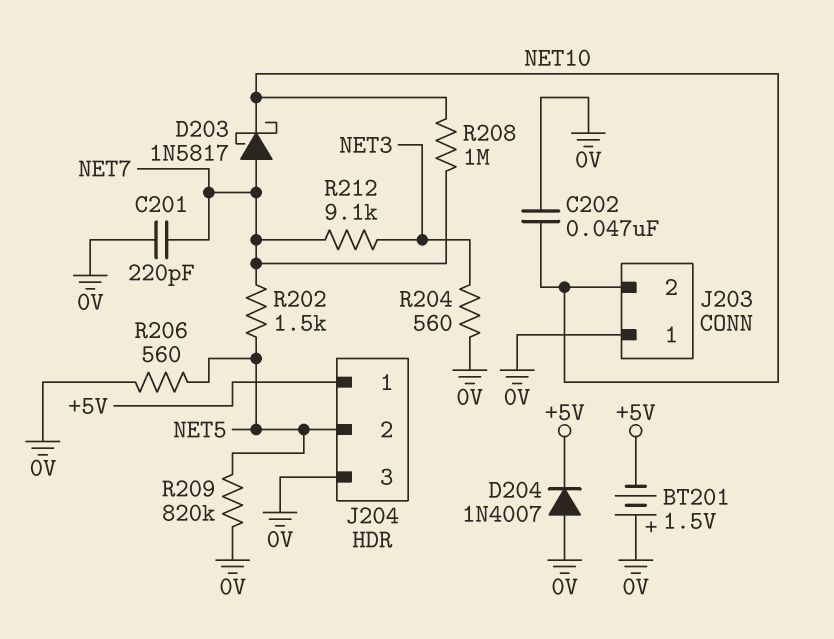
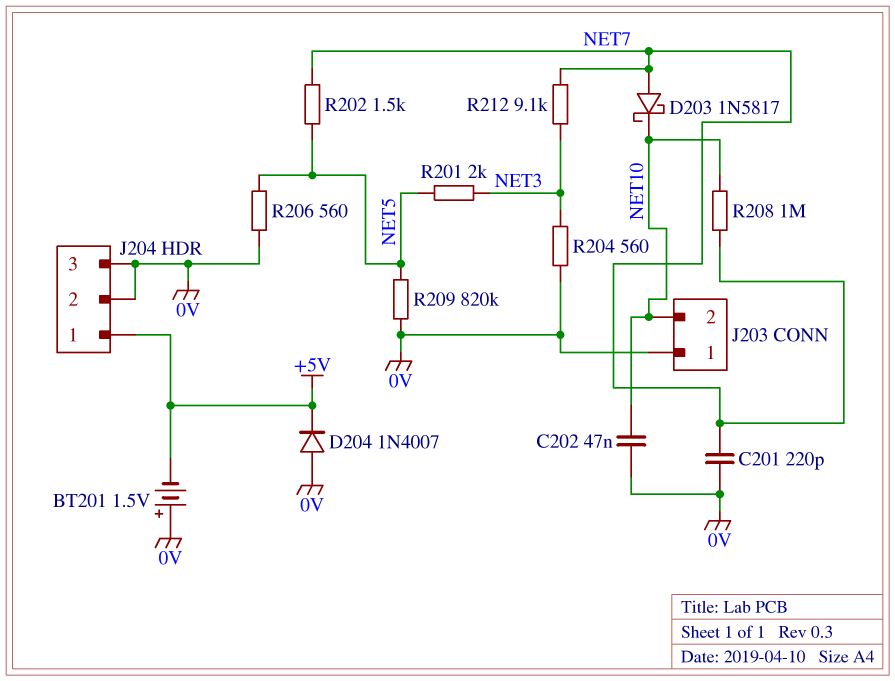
J204 pin 2: NET5 -> 0V
R201: none -> 2k (NET3, NET5)

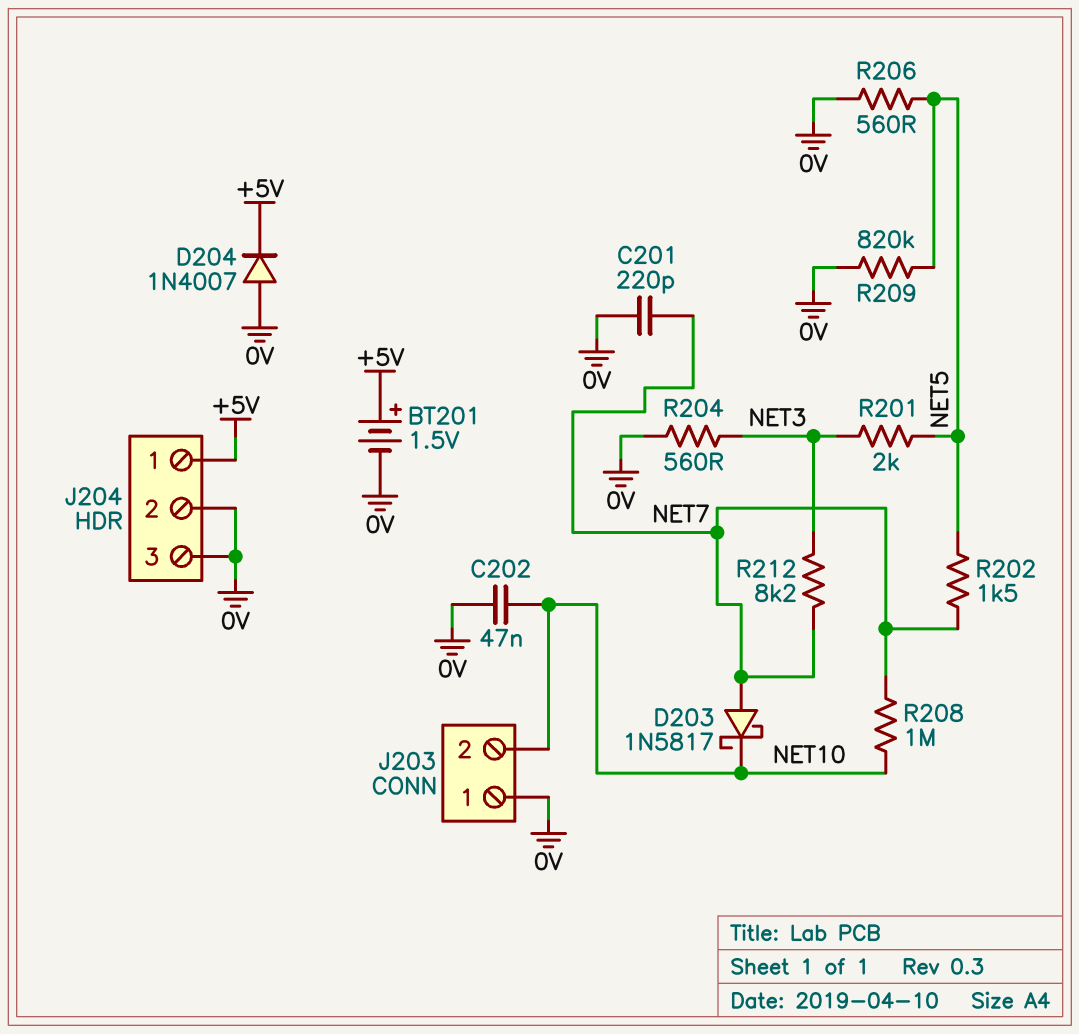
BT201: 1.5V (plus 0V, minus +5V) -> 1.5V (plus +5V, minus 0V)
R212: 9.1k (NET3, NET7) -> 8.2k (NET3, NET7)

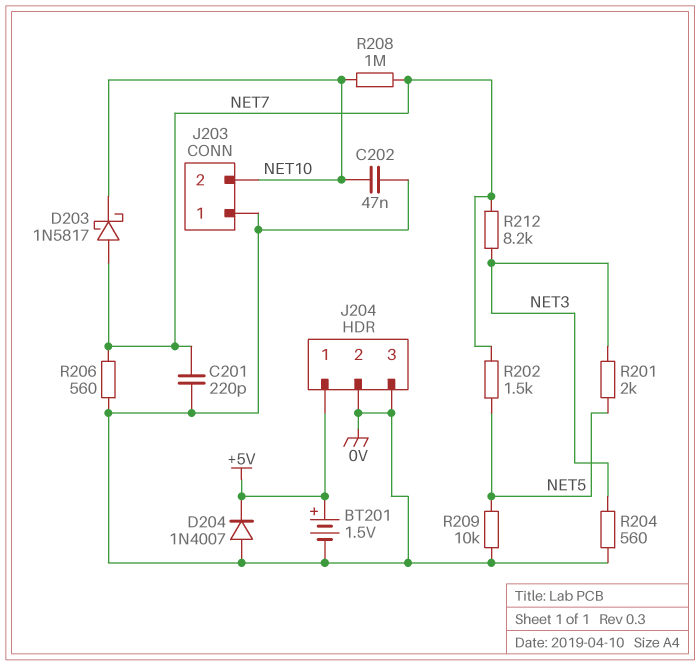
R206: 560 (0V, NET5) -> 560 (0V, NET7)
R209: 820k (0V, NET5) -> 10k (0V, NET5)

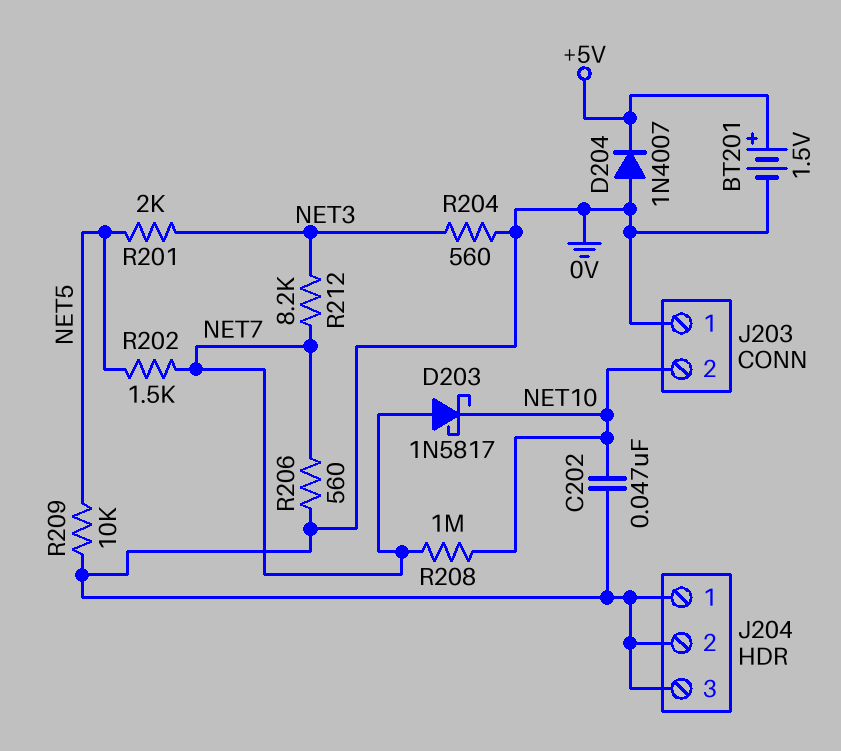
C201: 220pF (0V, NET7) -> none
J204 pin 1: +5V -> 0V

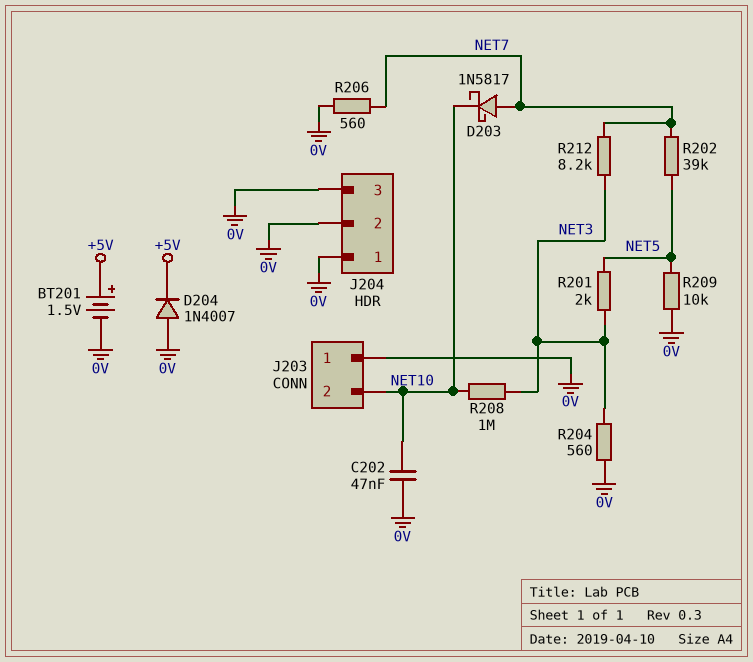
R202: 1.5k (NET5, NET7) -> 39k (NET5, NET7)
R208: 1M (NET7, NET10) -> 1M (NET3, NET10)

